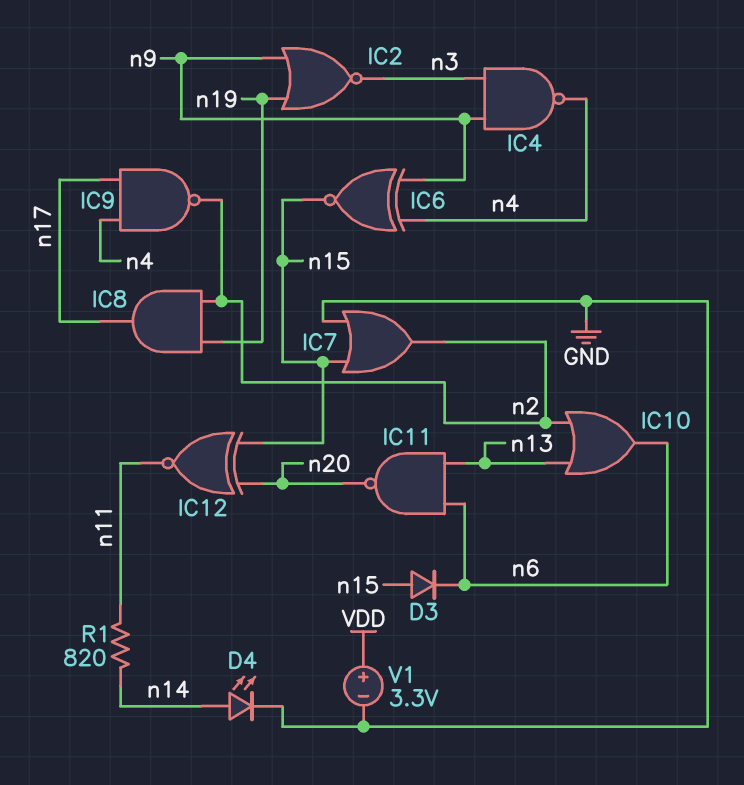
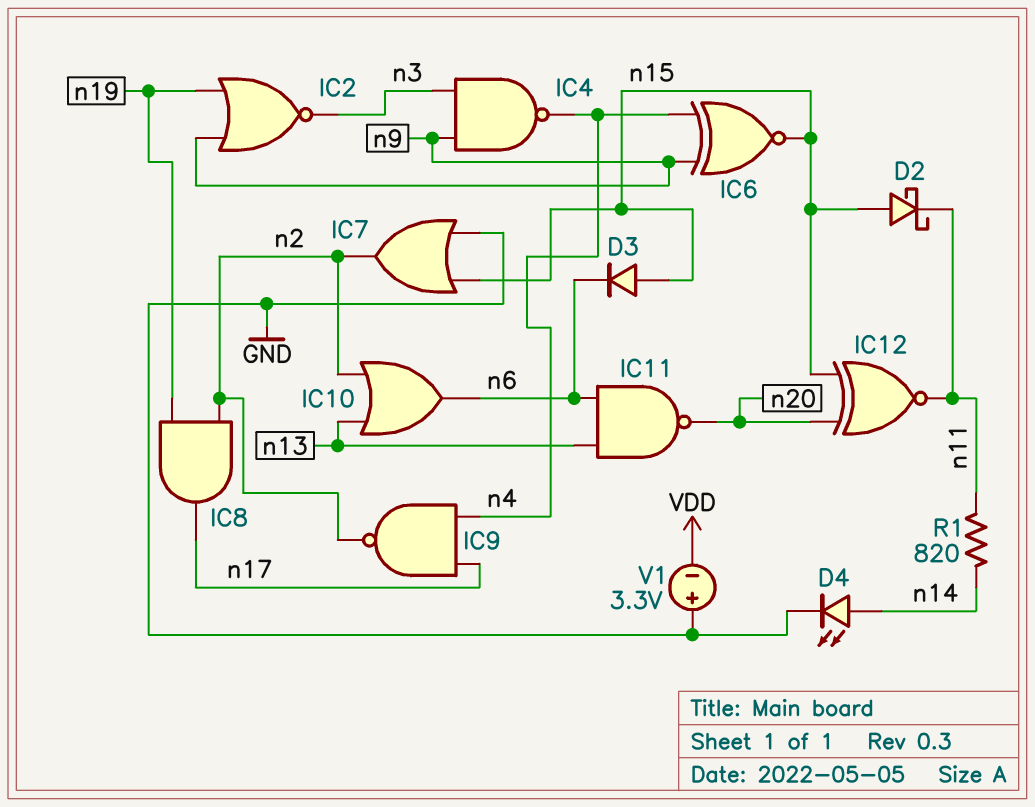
D2: none -> schottky (A n15, K n11)
V1: 3.3V (plus VDD, minus GND) -> 3.3V (plus GND, minus VDD)

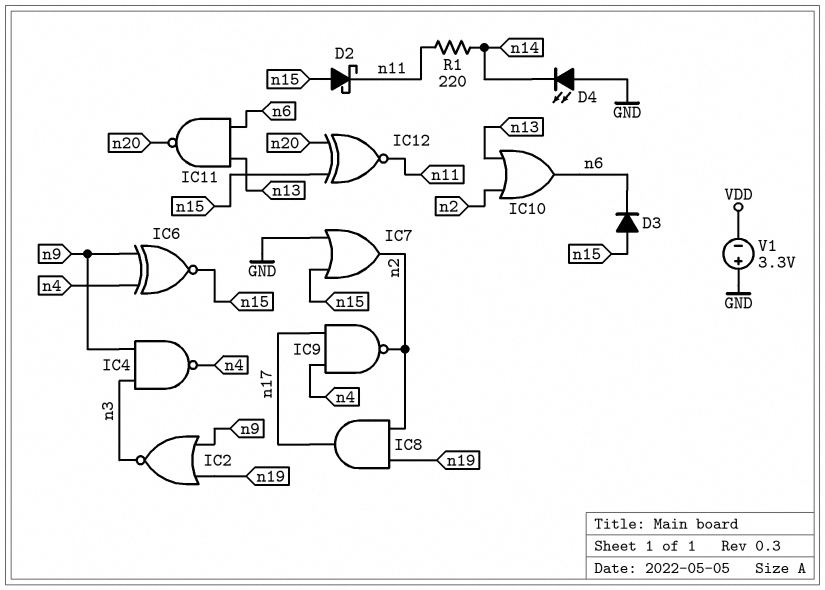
D4: LED (A n14, K GND) -> LED (A GND, K n14)
R1: 820 (n11, n14) -> 220 (n11, n14)

